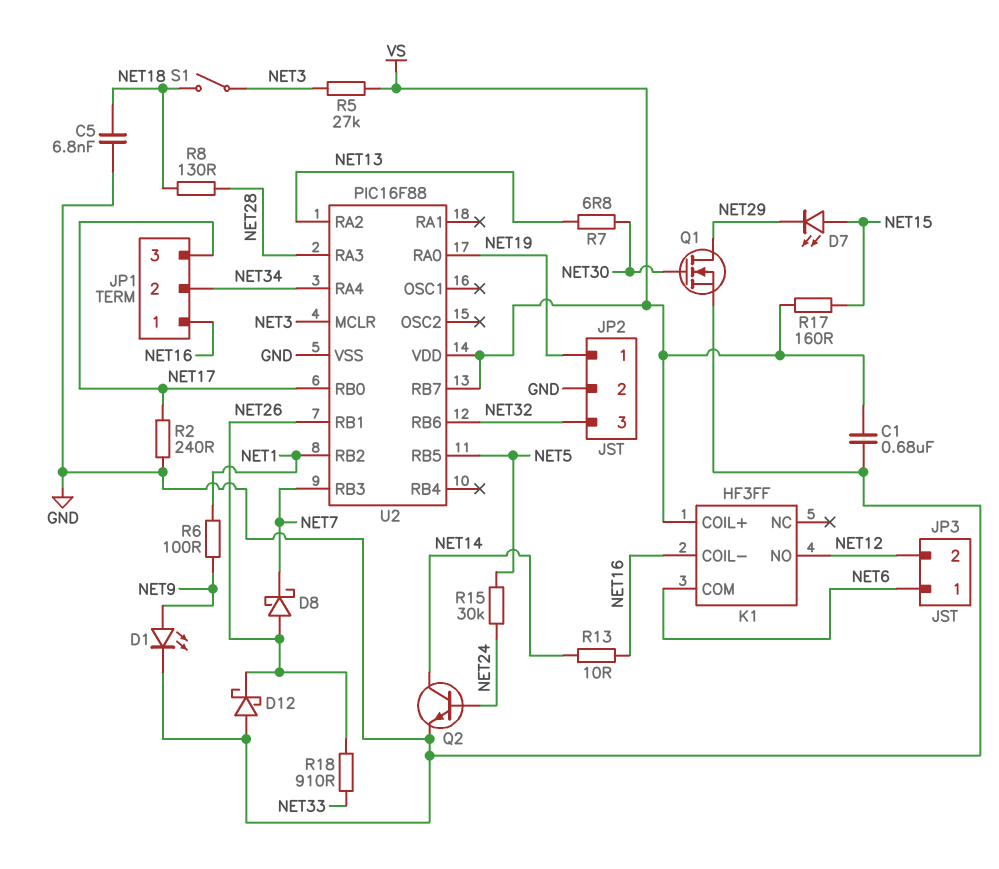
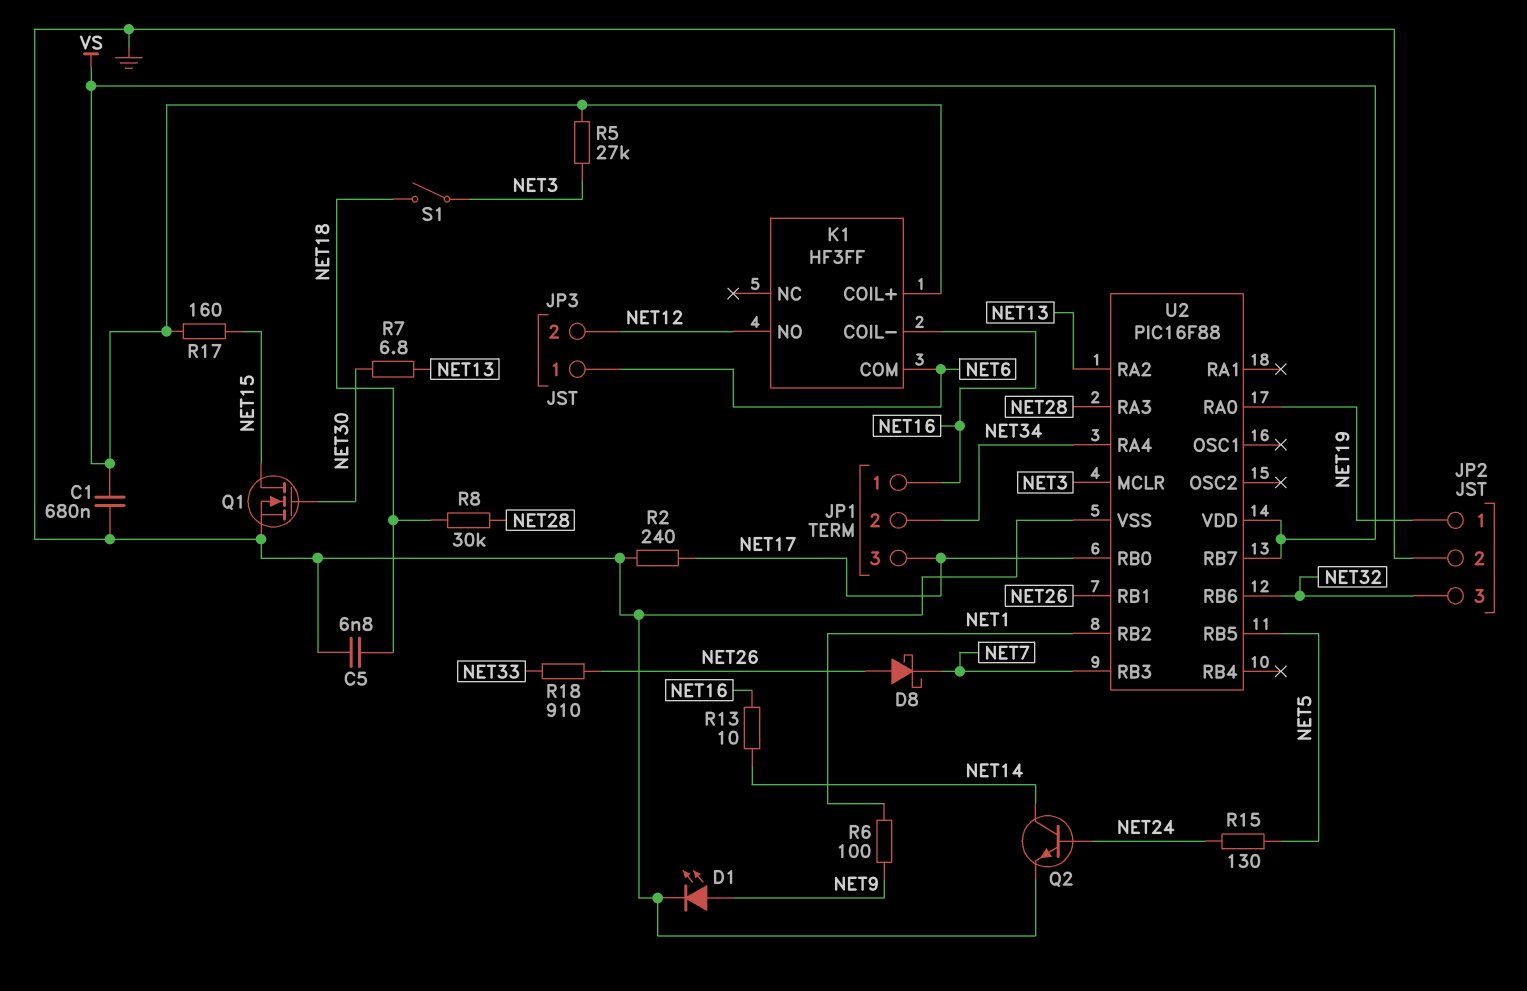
D7: LED (A NET15, K NET29) -> none
D12: schottky (A GND, K NET26) -> none
Q1: NMOS (G NET30, D NET29, S GND) -> NMOS (G NET30, D NET15, S GND)
R8: 130 (NET18, NET28) -> 30k (NET18, NET28)
R15: 30k (NET5, NET24) -> 130 (NET5, NET24)

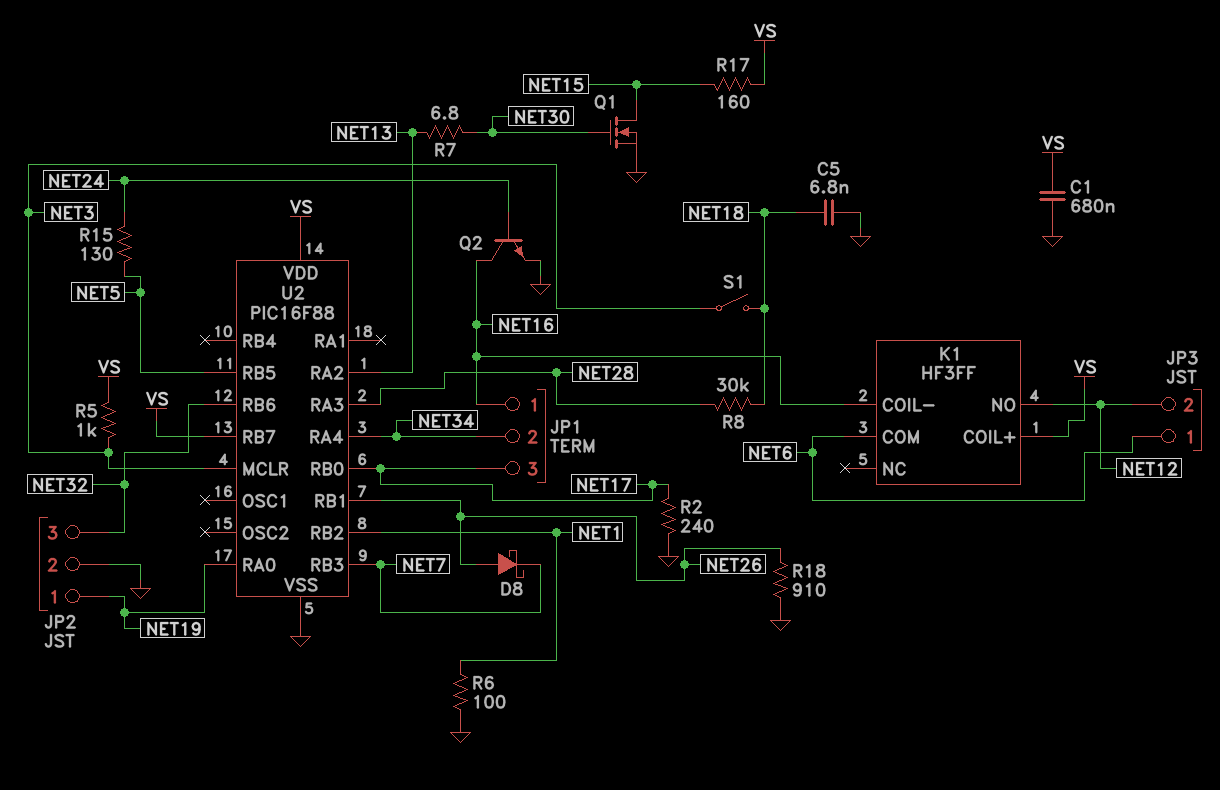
D1: LED (A NET9, K GND) -> none
Q2: NPN (B NET24, C NET14, E GND) -> NPN (B NET24, C NET16, E GND)
R5: 27k (NET3, VS) -> 1k (NET3, VS)
R6: 100 (NET1, NET9) -> 100 (GND, NET1)
R13: 10 (NET14, NET16) -> none
R18: 910 (NET26, NET33) -> 910 (GND, NET26)

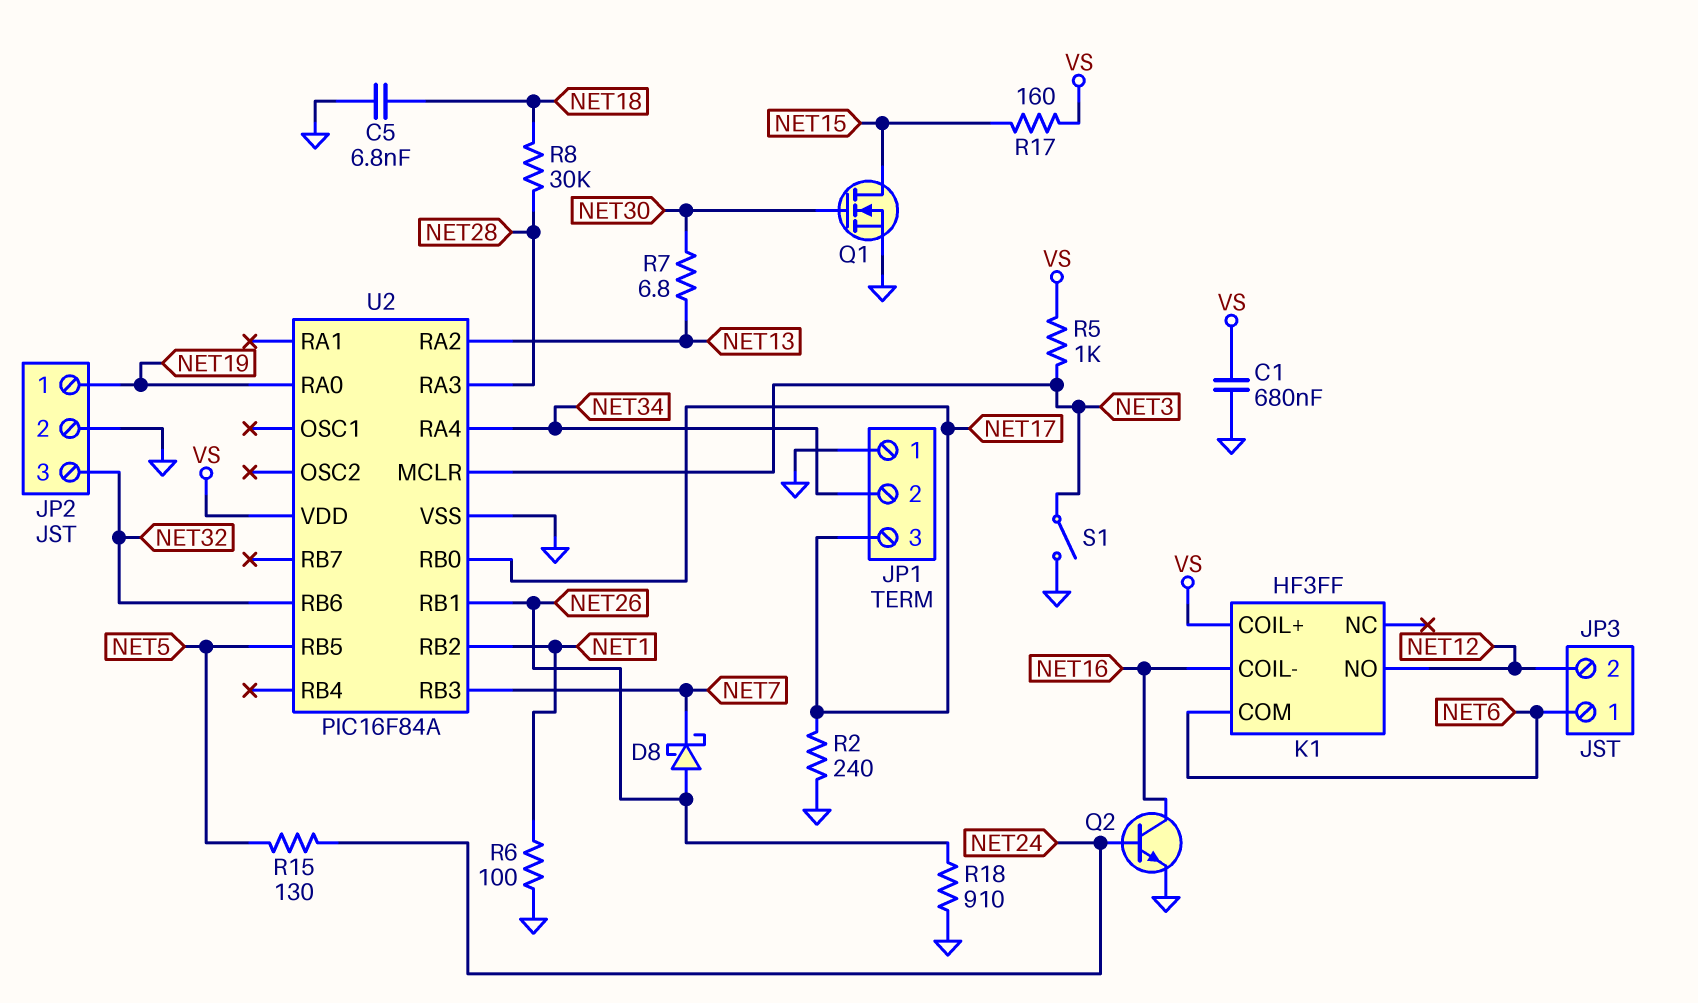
JP1 pin 1: NET16 -> GND
S1: switch (NET3, NET18) -> switch (GND, NET3)
U2: PIC16F88 -> PIC16F84A
U2 pin RB7: VS -> none

